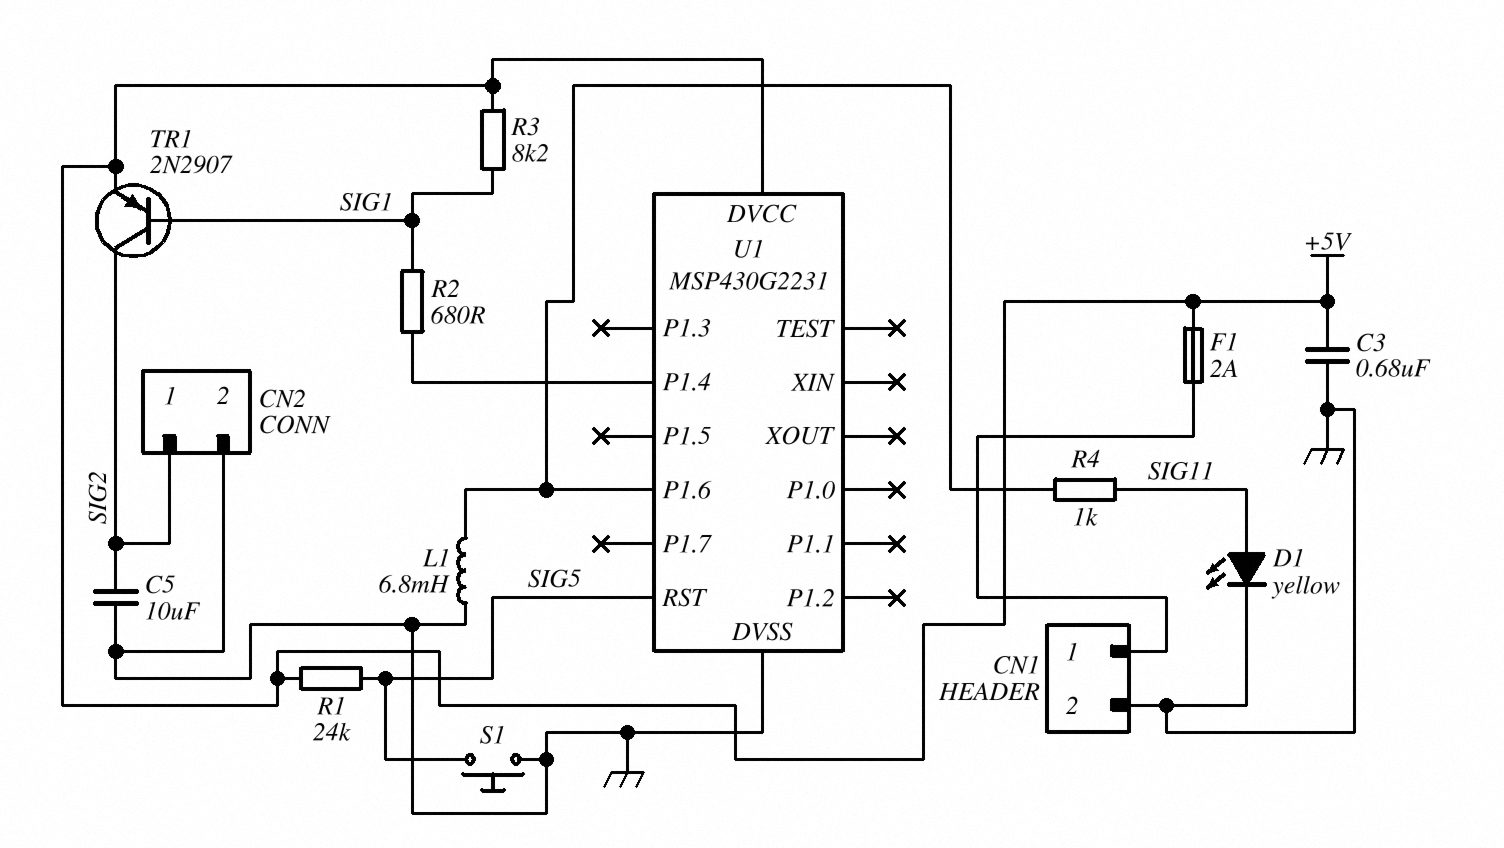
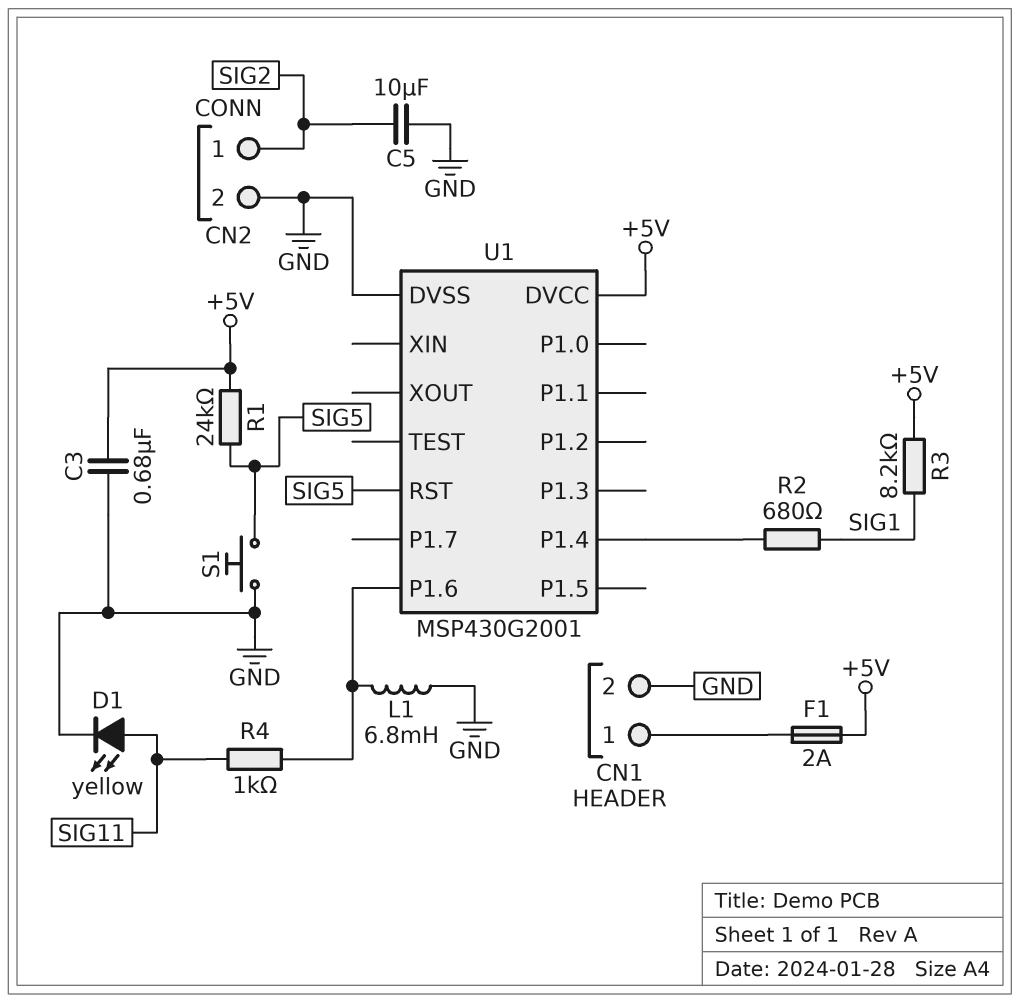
TR1: PNP 2N2907 (B SIG1, C SIG2, E +5V) -> none
U1: MSP430G2231 -> MSP430G2001

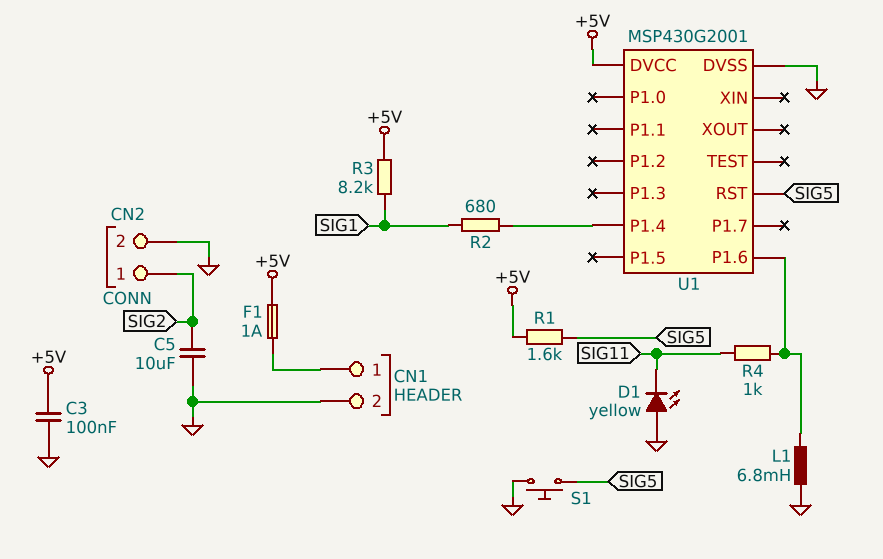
C3: 680nF (+5V, GND) -> 100nF (+5V, GND)
D1: LED yellow (A SIG11, K GND) -> LED yellow (A GND, K SIG11)
F1: 2A (+5V, CN1/1) -> 1A (+5V, CN1/1)
R1: 24k (+5V, SIG5) -> 1.6k (+5V, SIG5)

